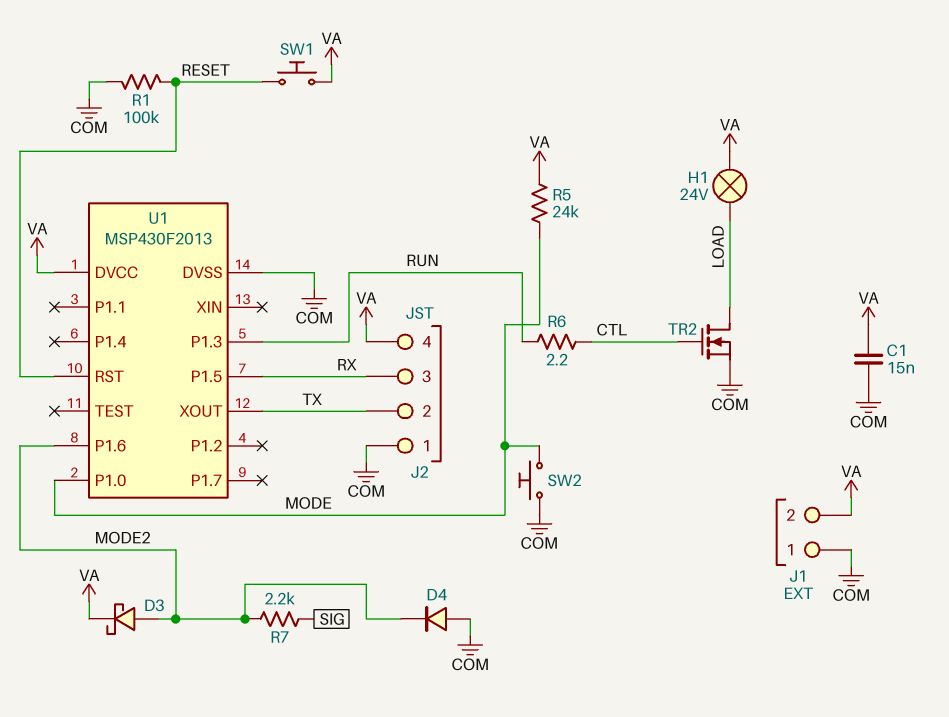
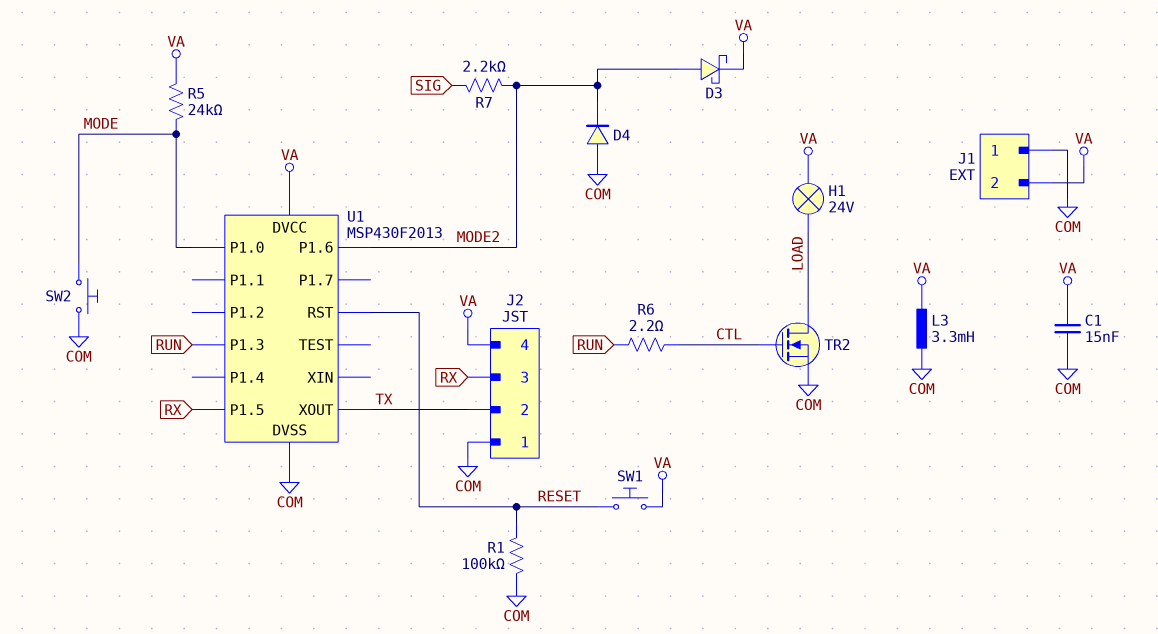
L3: none -> 3.3mH (COM, VA)

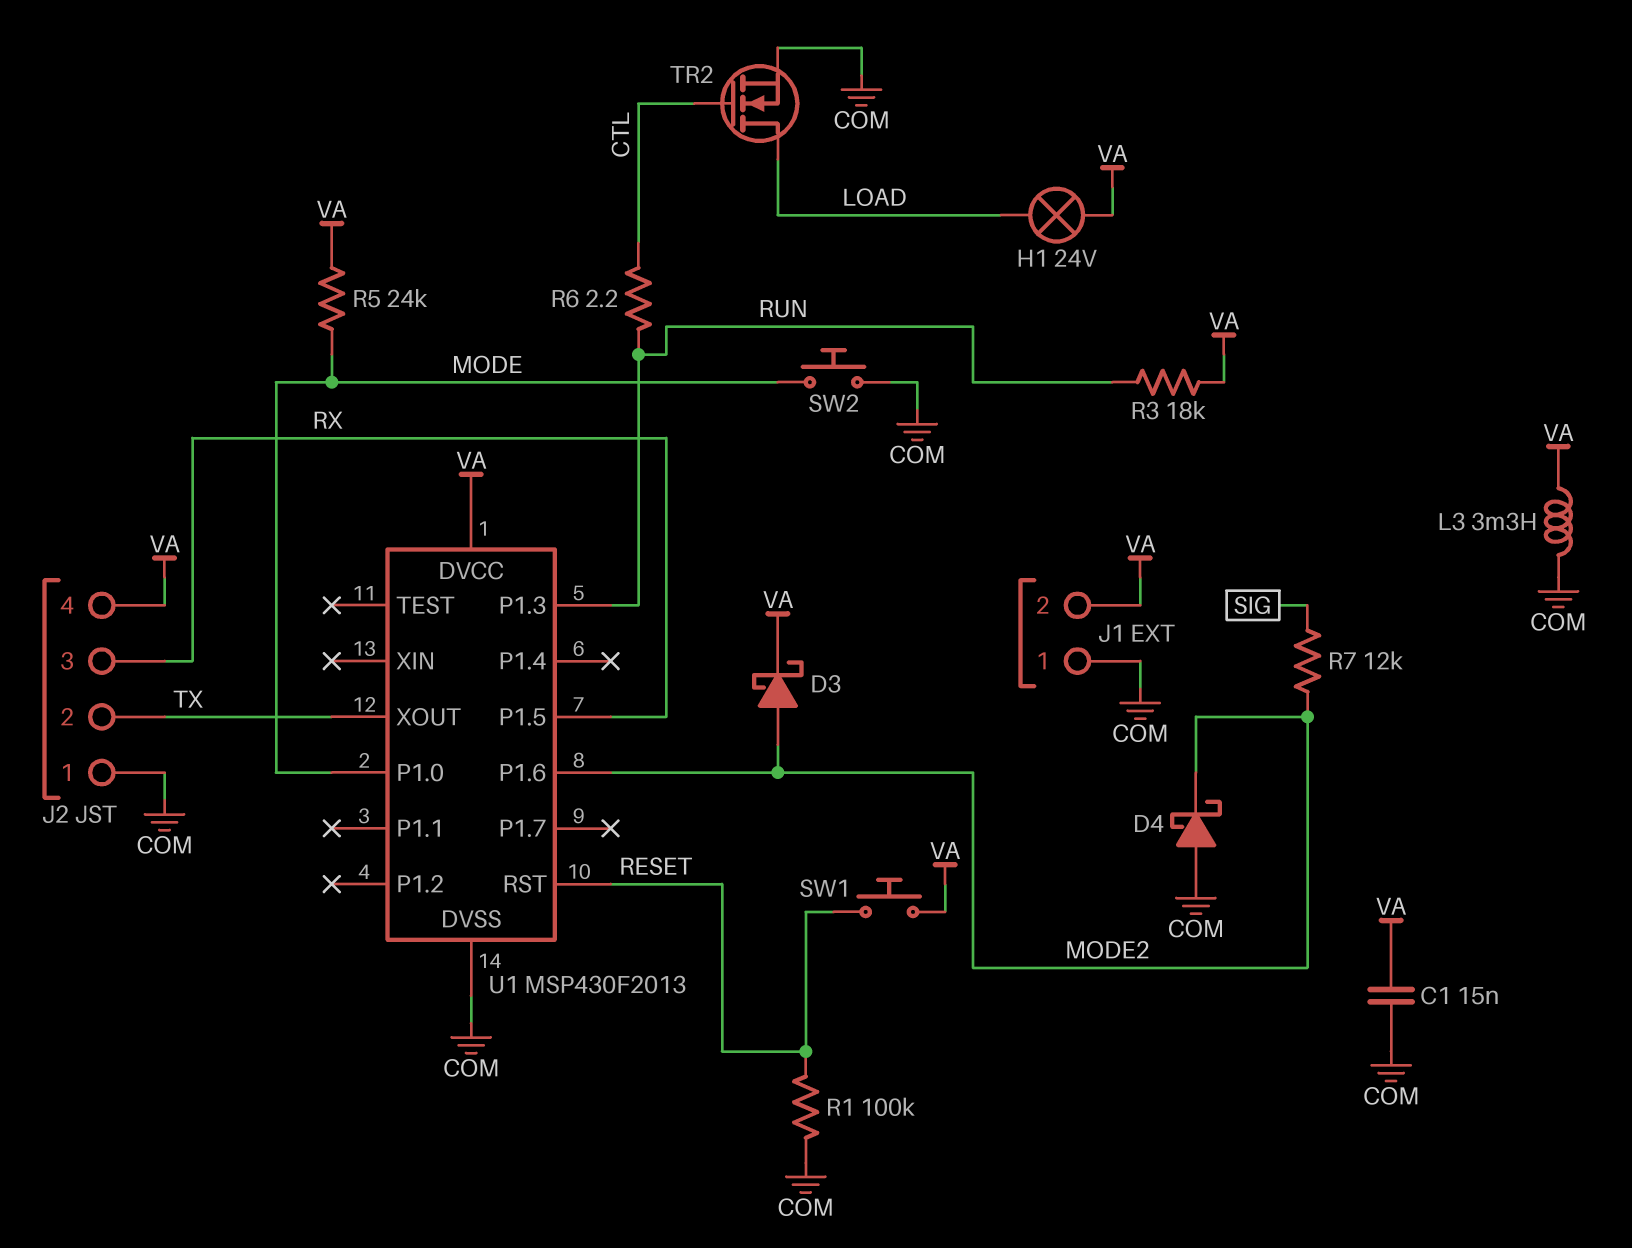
D4: diode (A COM, K MODE2) -> schottky (A COM, K MODE2)
R3: none -> 18k (RUN, VA)
R7: 2.2k (MODE2, SIG) -> 12k (MODE2, SIG)

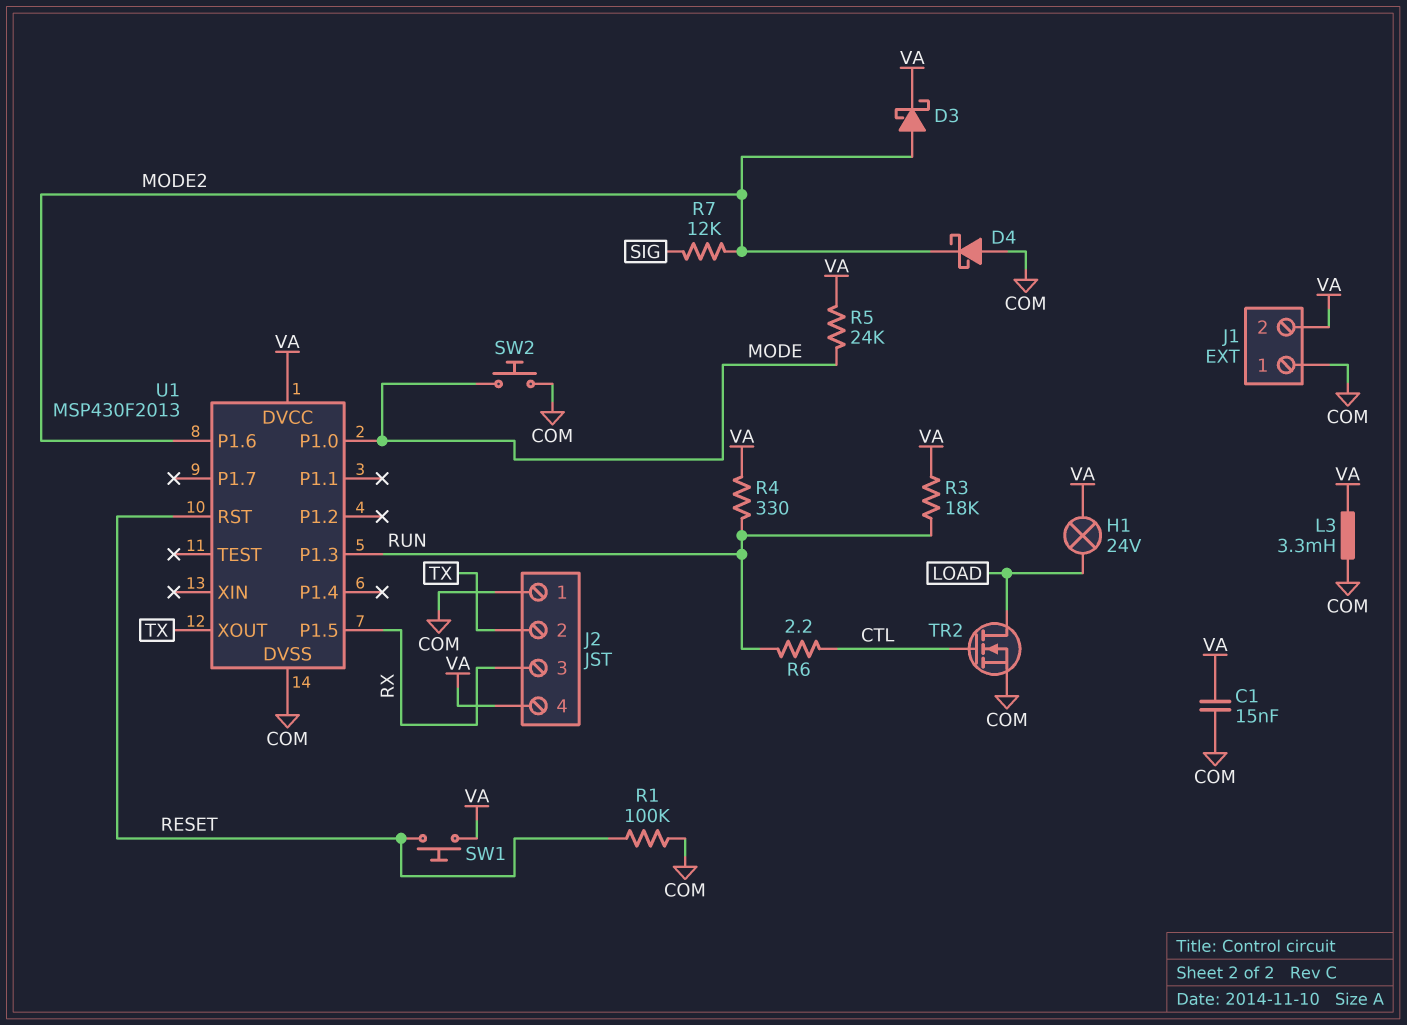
R4: none -> 330 (RUN, VA)

